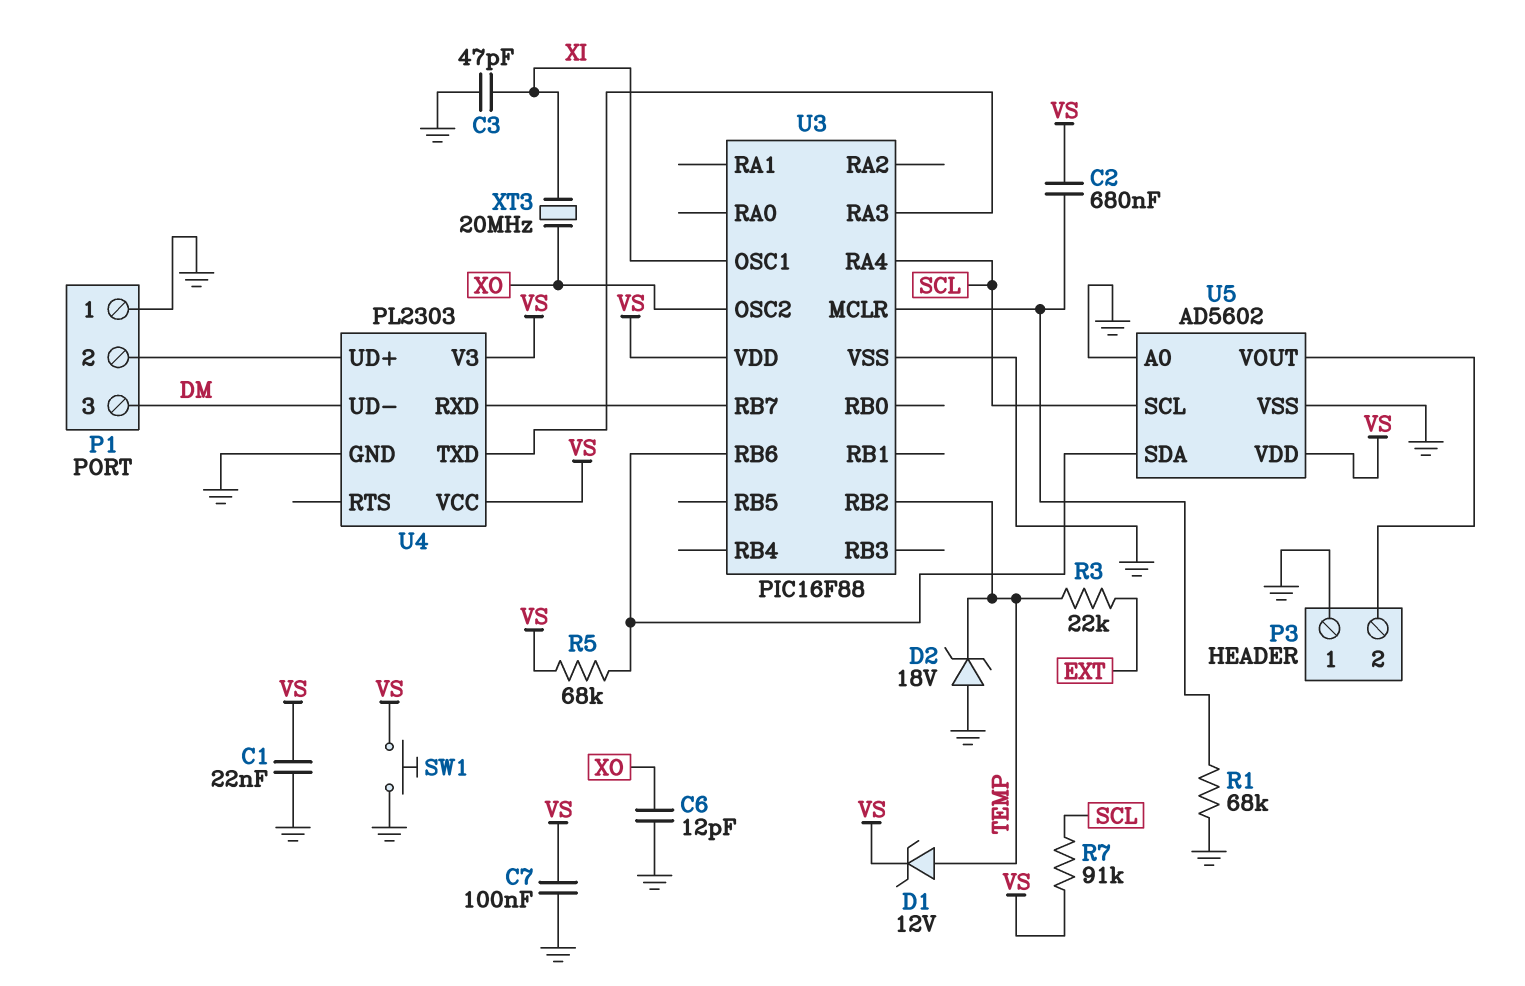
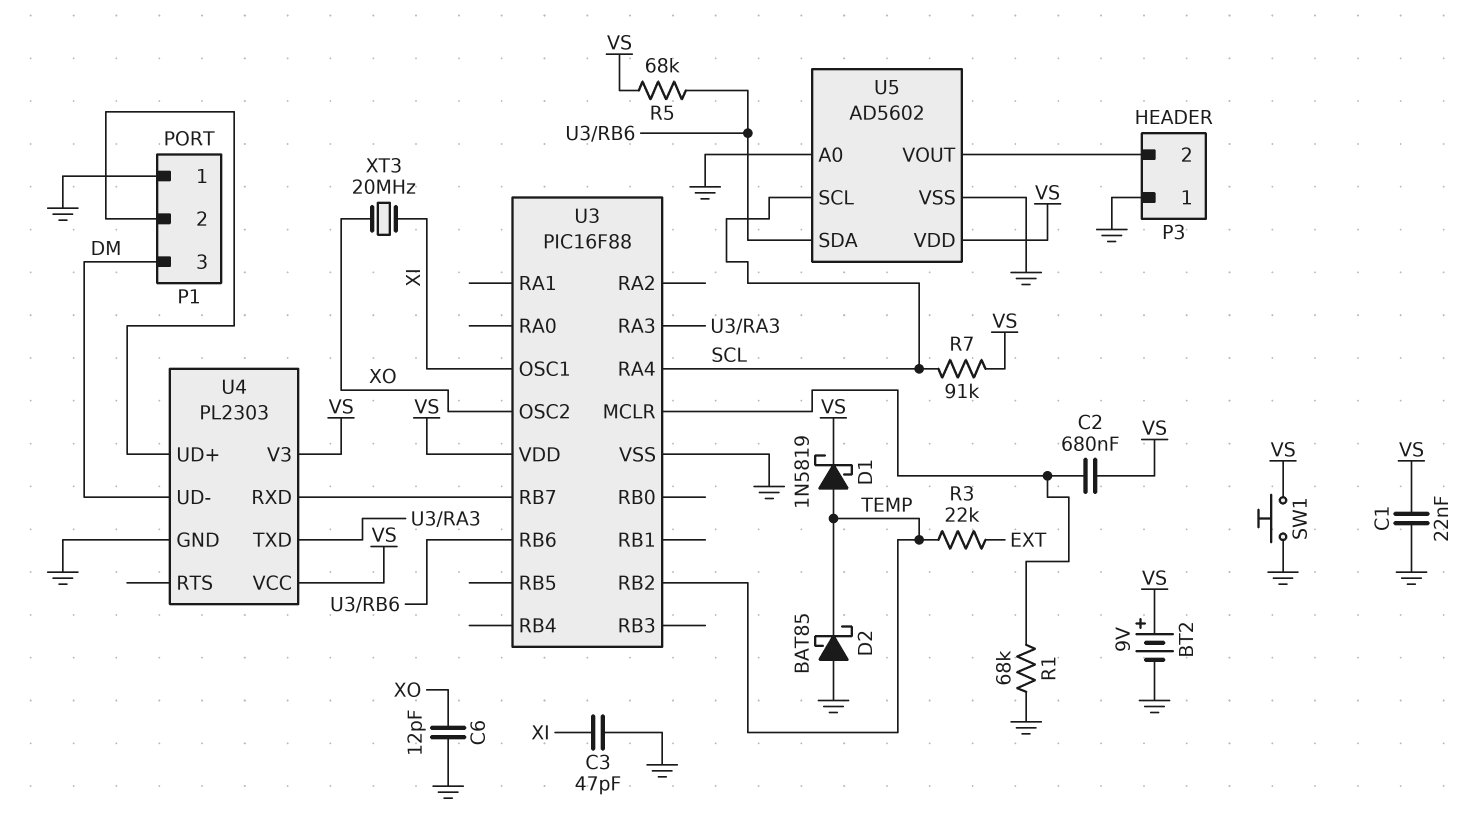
BT2: none -> 9V (plus VS, minus GND)
C7: 100nF (GND, VS) -> none
D1: zener 12V (A TEMP, K VS) -> schottky 1N5819 (A TEMP, K VS)
D2: zener 18V (A GND, K TEMP) -> schottky BAT85 (A GND, K TEMP)

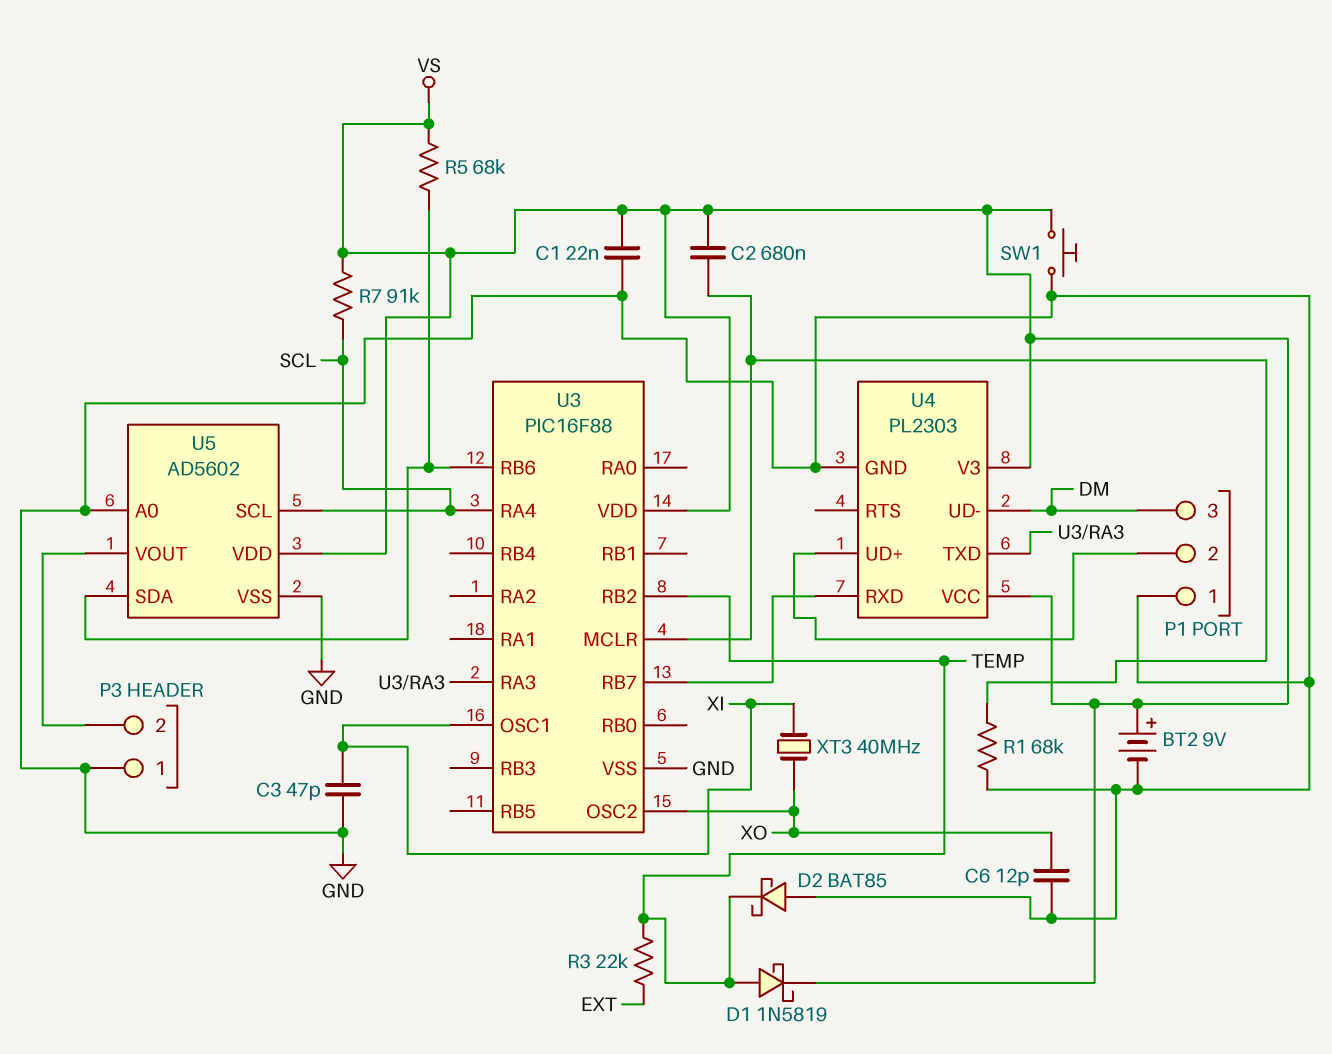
XT3: 20MHz (XI, XO) -> 40MHz (XI, XO)

